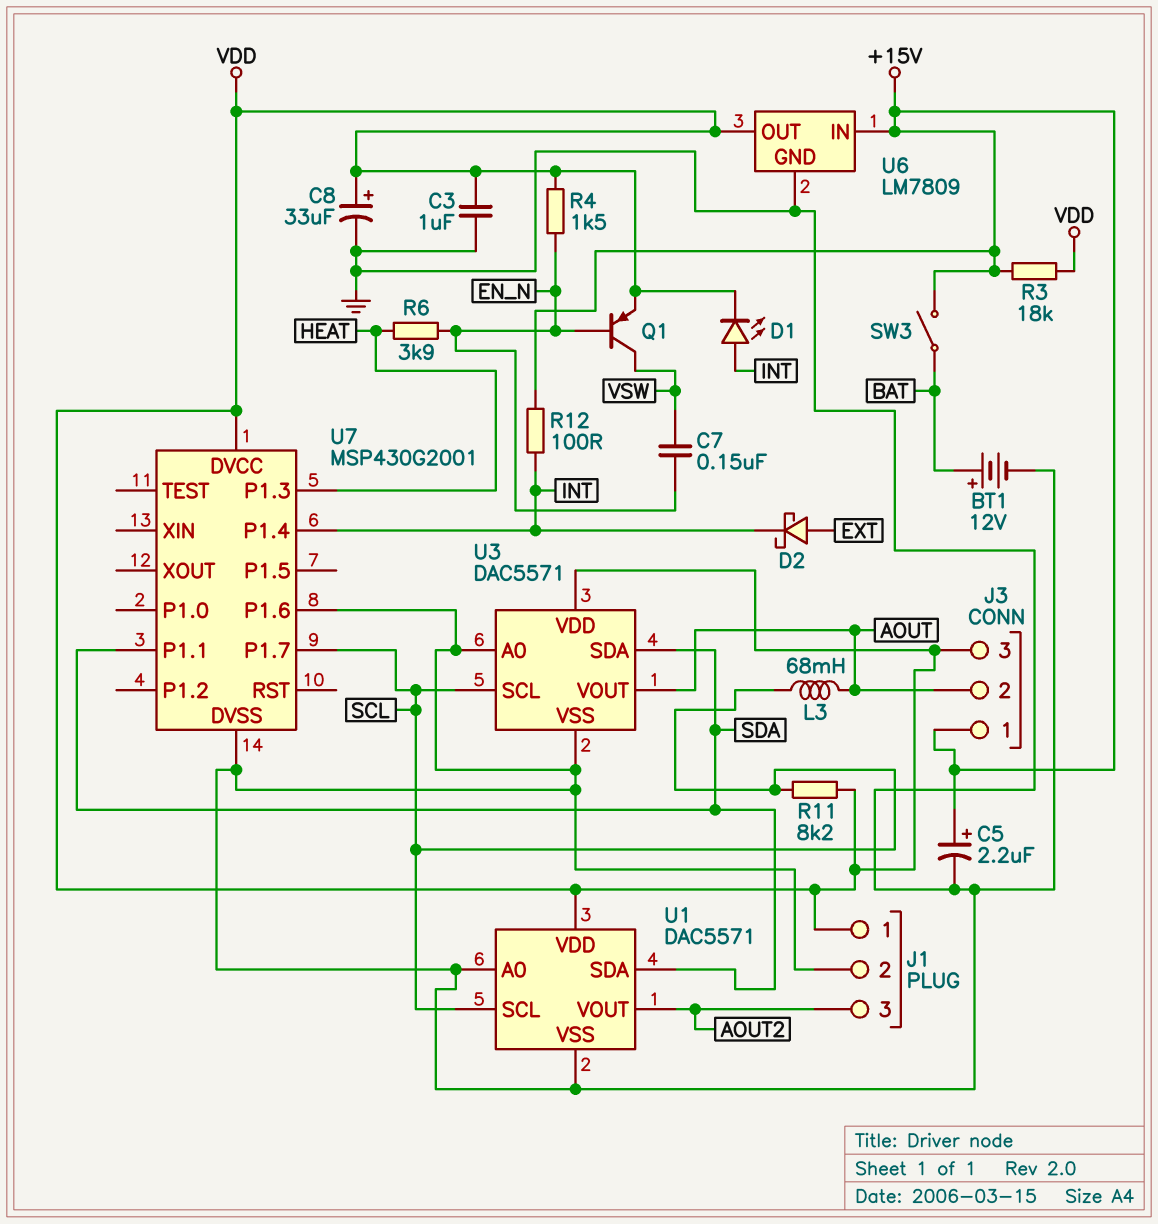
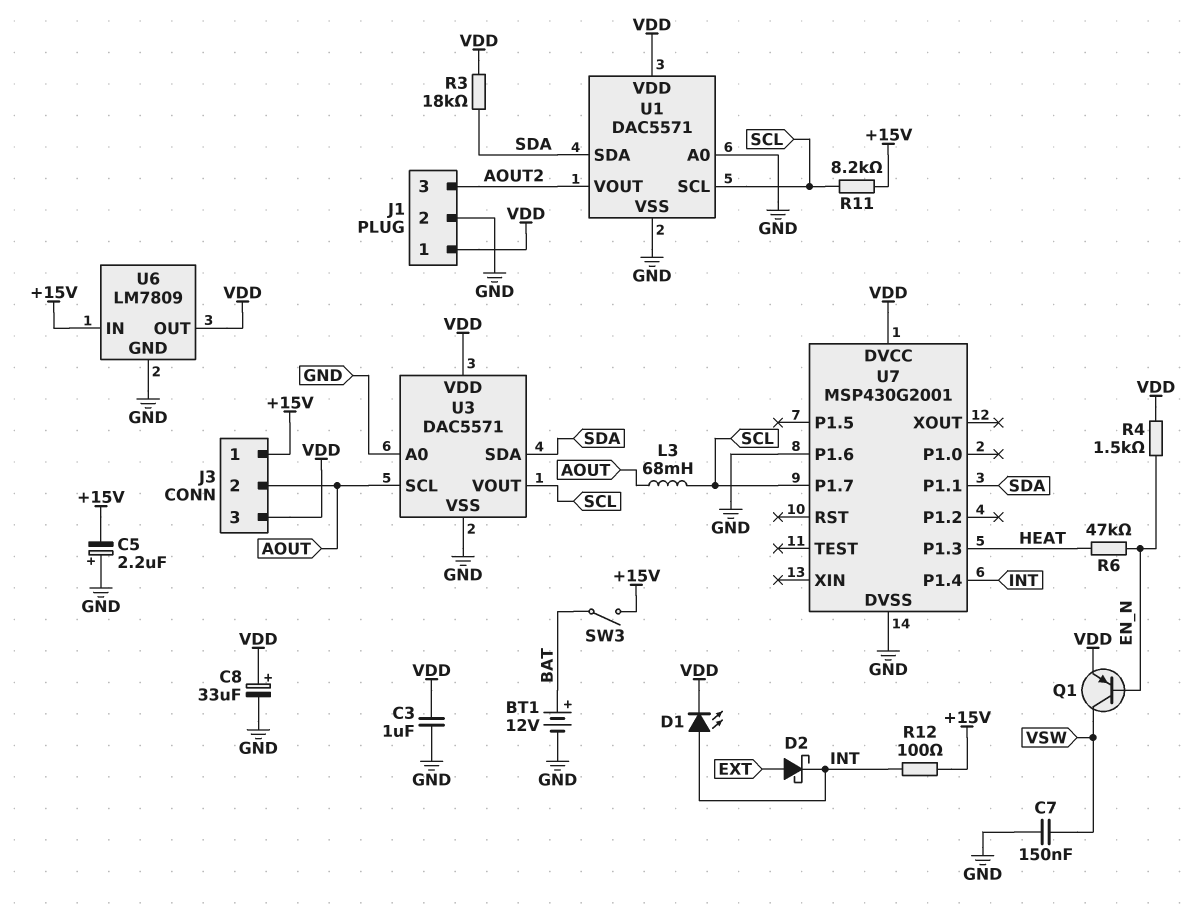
C5: 2.2uF (plus +15V, minus GND) -> 2.2uF (plus GND, minus +15V)
C7: 150nF (EN_N, VSW) -> 150nF (GND, VSW)
R3: 18k (+15V, VDD) -> 18k (SDA, VDD)
R6: 3.9k (EN_N, HEAT) -> 47k (EN_N, HEAT)
R11: 8.2k (SCL, VDD) -> 8.2k (+15V, SCL)
U3 pin SCL: SCL -> AOUT
U3 pin VOUT: AOUT -> SCL

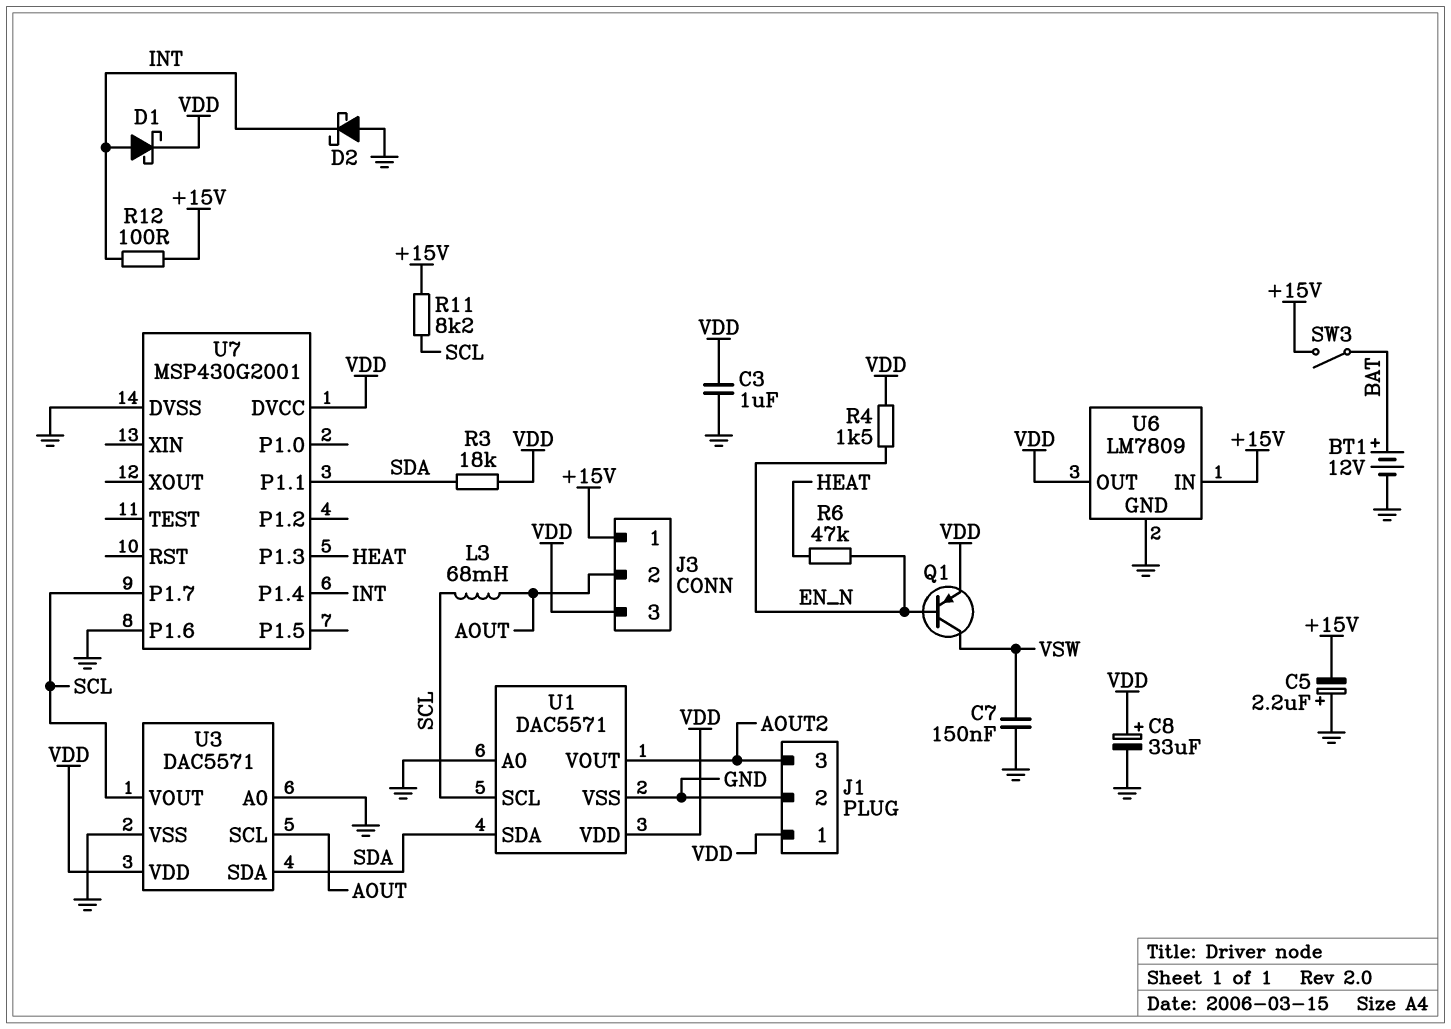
D1: LED (A INT, K VDD) -> schottky (A INT, K VDD)
D2: schottky (A EXT, K INT) -> schottky (A GND, K INT)

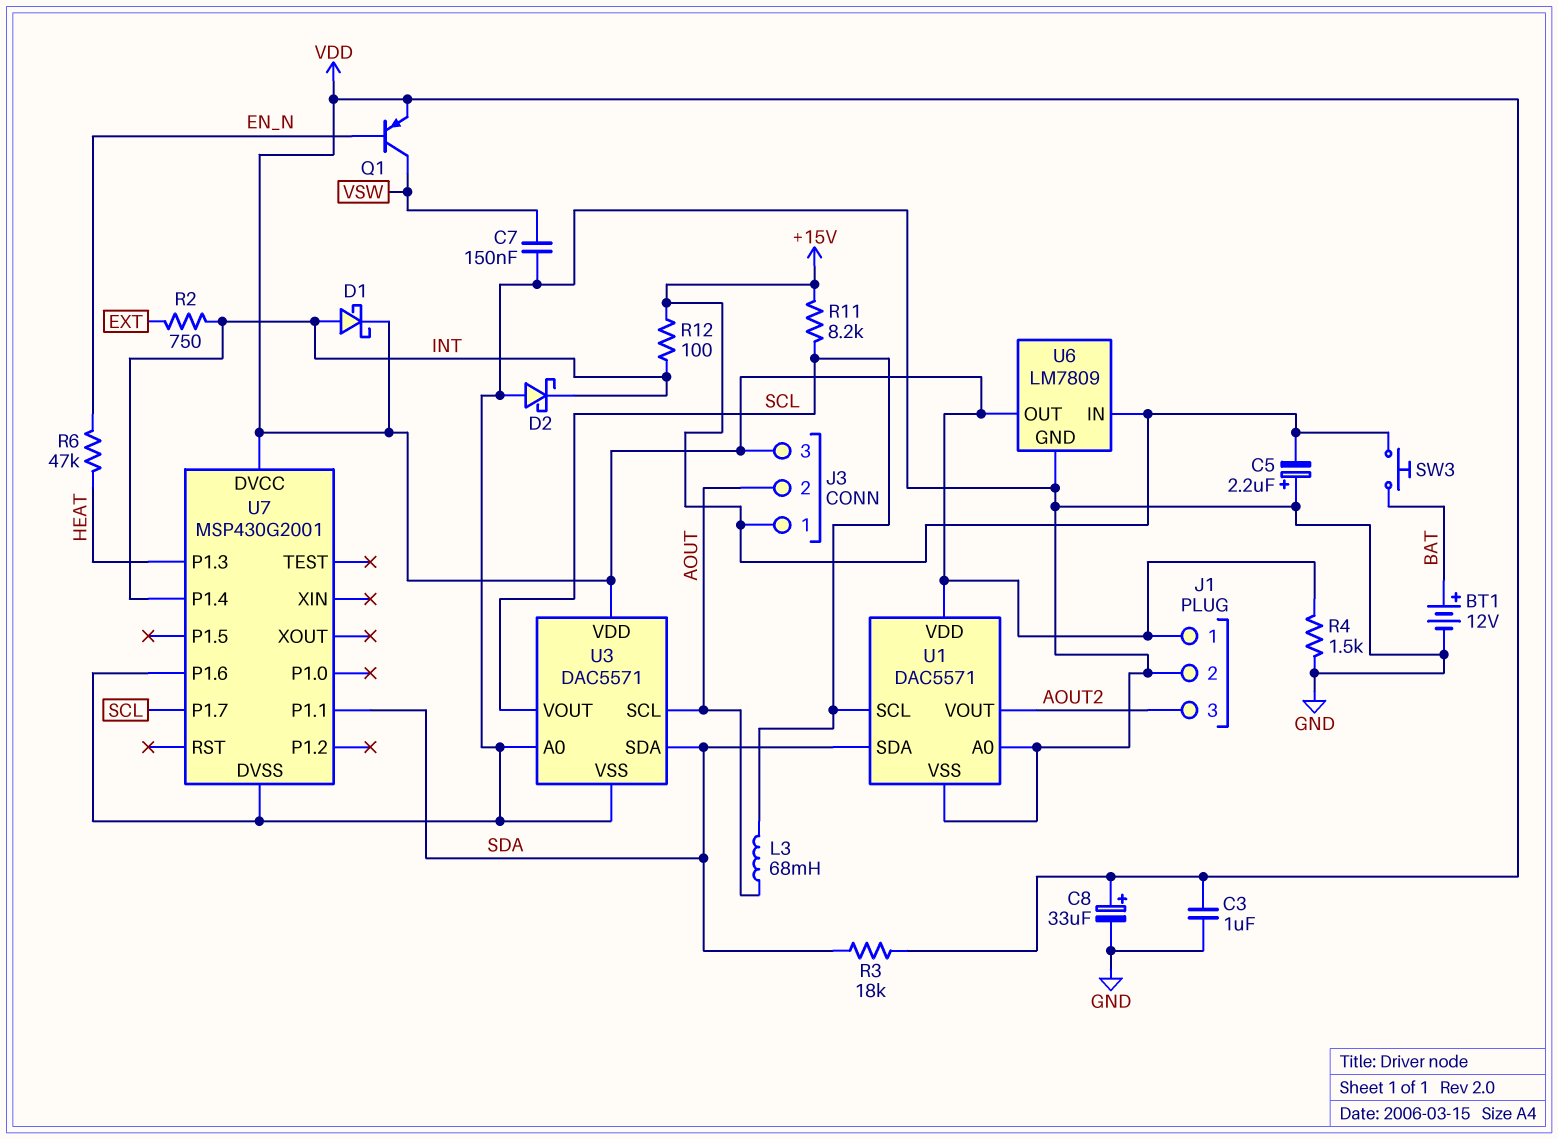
R2: none -> 750 (EXT, INT)
R4: 1.5k (EN_N, VDD) -> 1.5k (GND, VDD)
SW3: switch (+15V, BAT) -> button (+15V, BAT)

